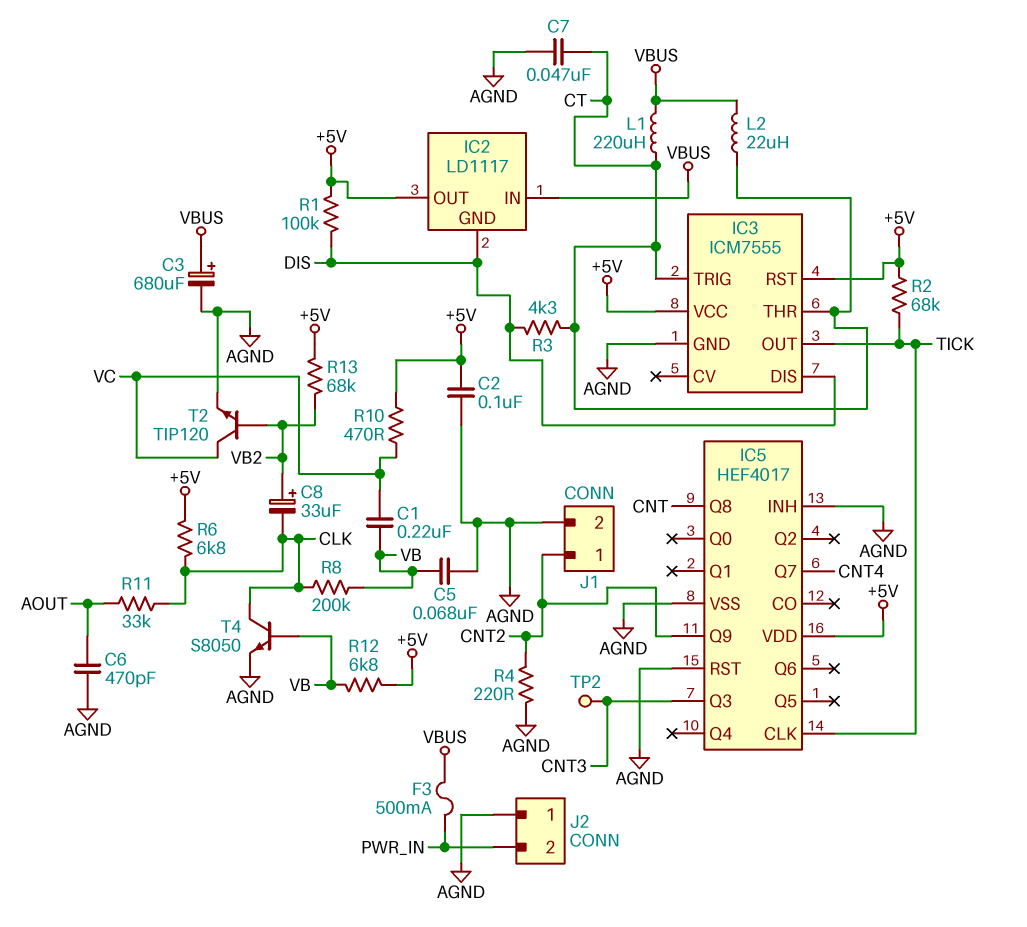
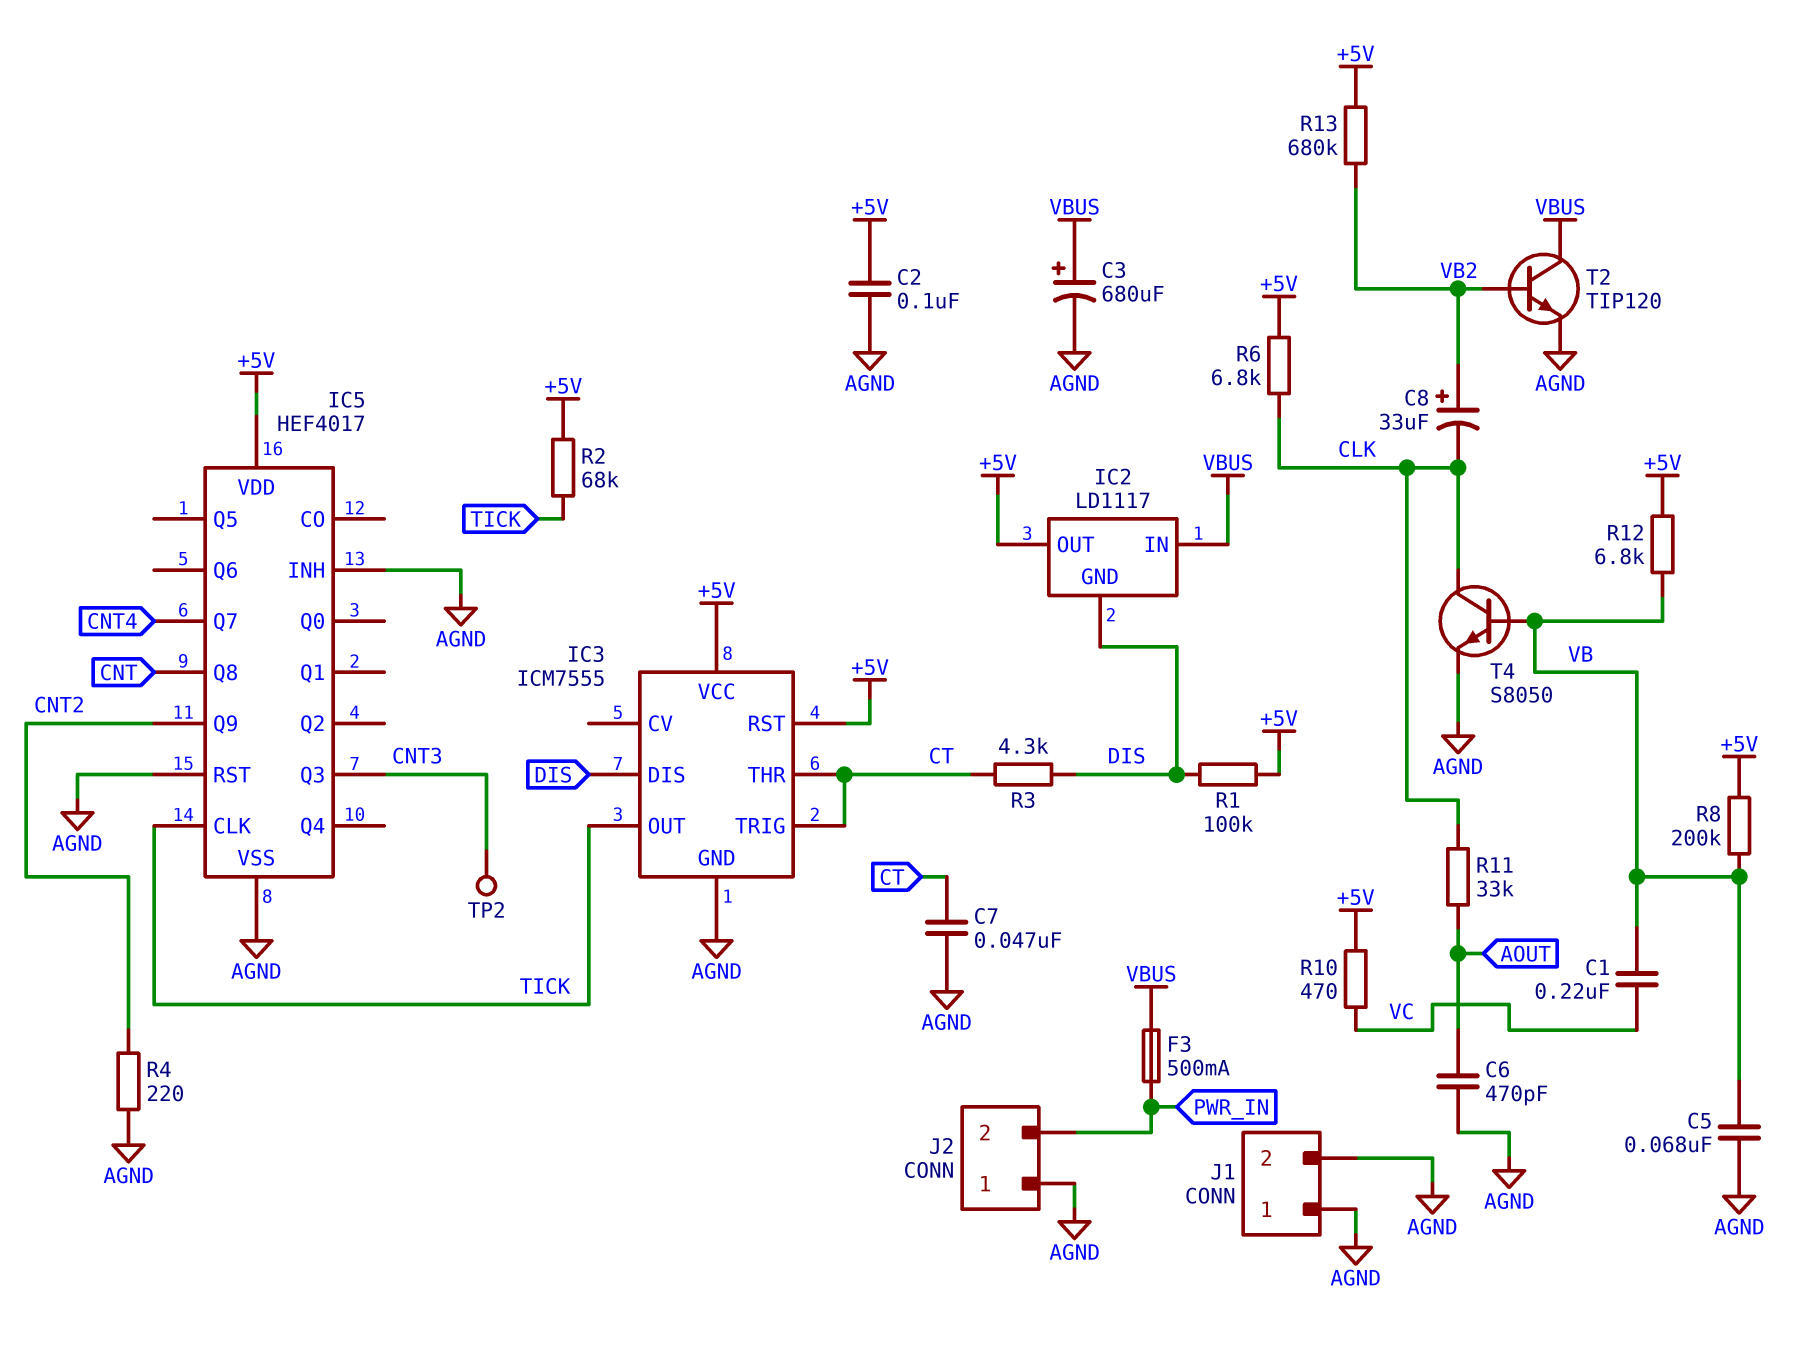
J1 pin 1: CNT2 -> AGND
L1: 220uH (CT, VBUS) -> none
L2: 22uH (CT, VBUS) -> none
R8: 200k (CLK, VB) -> 200k (+5V, VB)
R13: 68k (+5V, VB2) -> 680k (+5V, VB2)
T2: NPN TIP120 (B VB2, C VC, E AGND) -> NPN TIP120 (B VB2, C VBUS, E AGND)

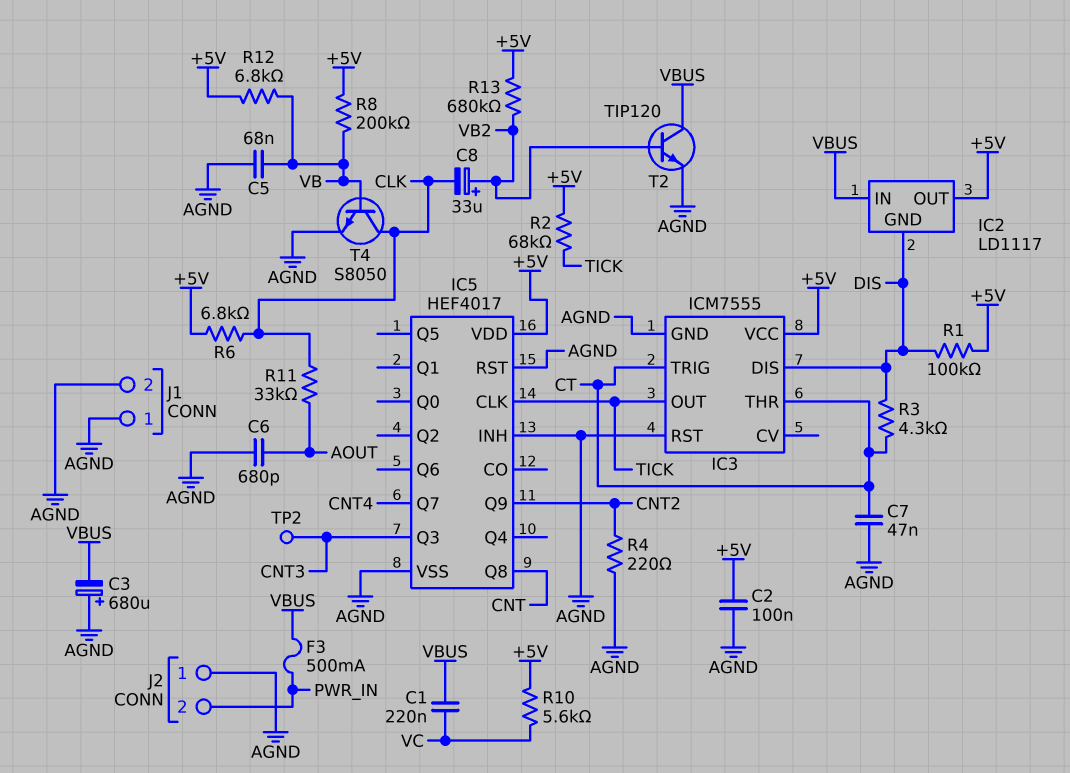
C1: 220nF (VB, VC) -> 220nF (VBUS, VC)
C3: 680uF (plus VBUS, minus AGND) -> 680uF (plus AGND, minus VBUS)
C6: 470pF (AGND, AOUT) -> 680pF (AGND, AOUT)
IC3 pin RST: +5V -> AGND
R10: 470 (+5V, VC) -> 5.6k (+5V, VC)

